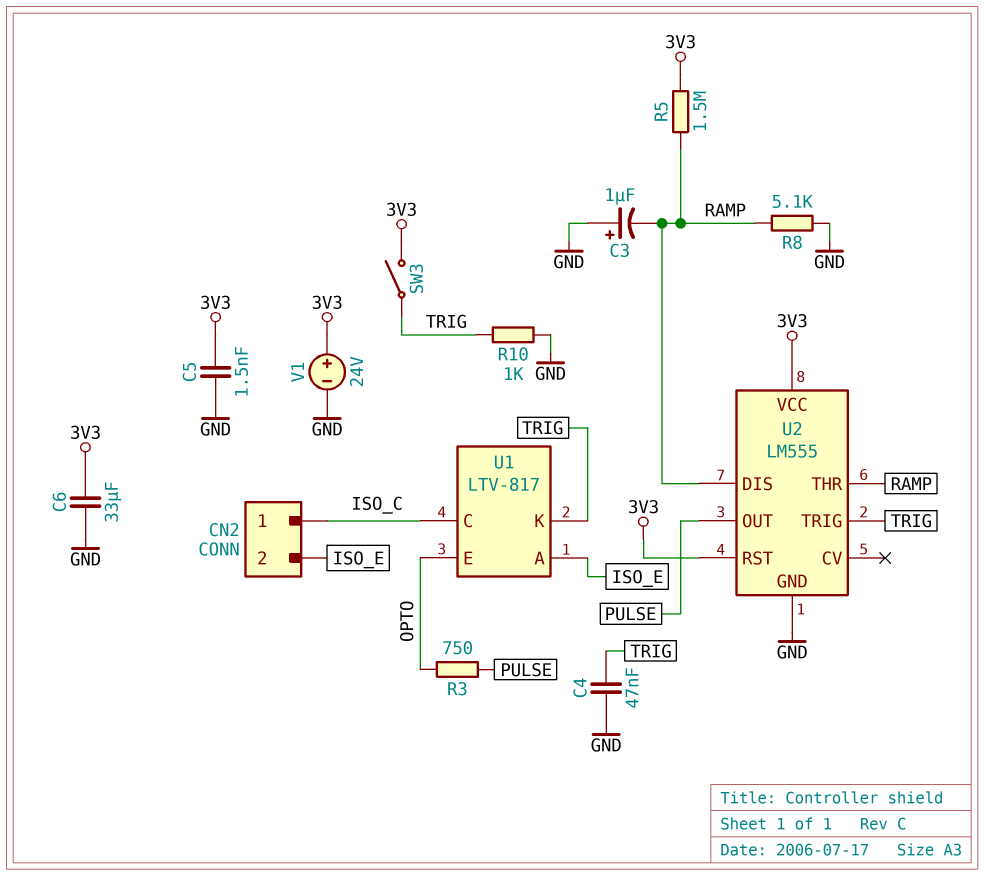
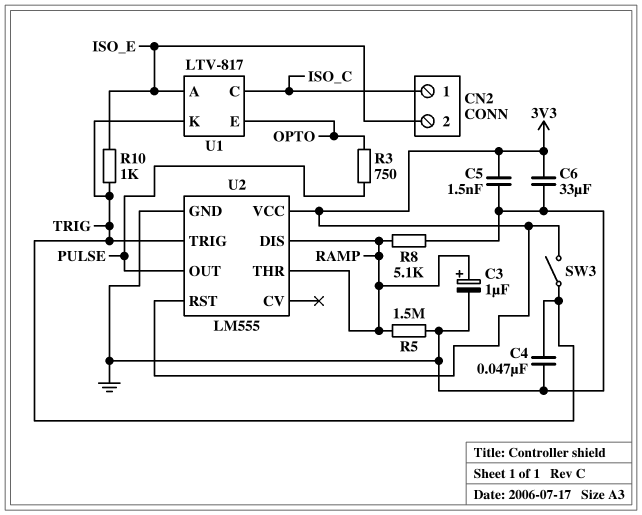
C3: 1uF (plus GND, minus RAMP) -> 1uF (plus RAMP, minus GND)
R5: 1.5M (3V3, RAMP) -> 1.5M (GND, RAMP)
R10: 1k (GND, TRIG) -> 1k (ISO_E, TRIG)
V1: 24V (plus 3V3, minus GND) -> none

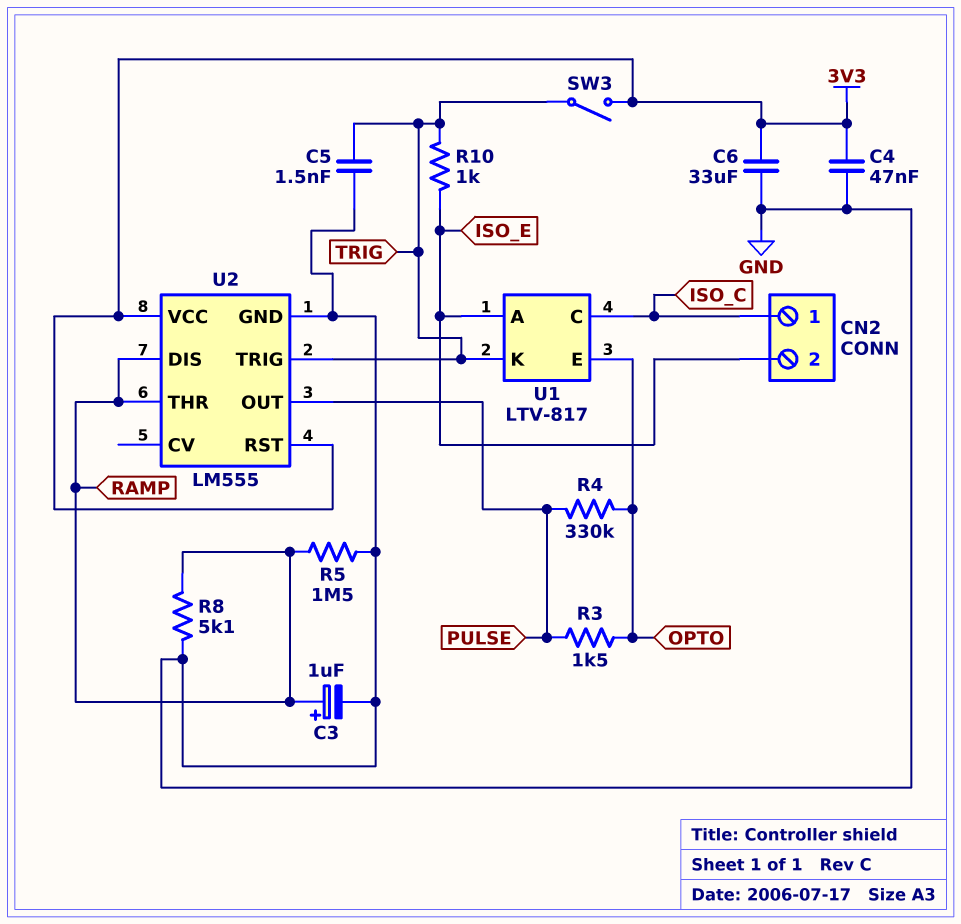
C4: 47nF (GND, TRIG) -> 47nF (3V3, GND)
C5: 1.5nF (3V3, GND) -> 1.5nF (GND, TRIG)
R3: 750 (OPTO, PULSE) -> 1.5k (OPTO, PULSE)
R4: none -> 330k (OPTO, PULSE)

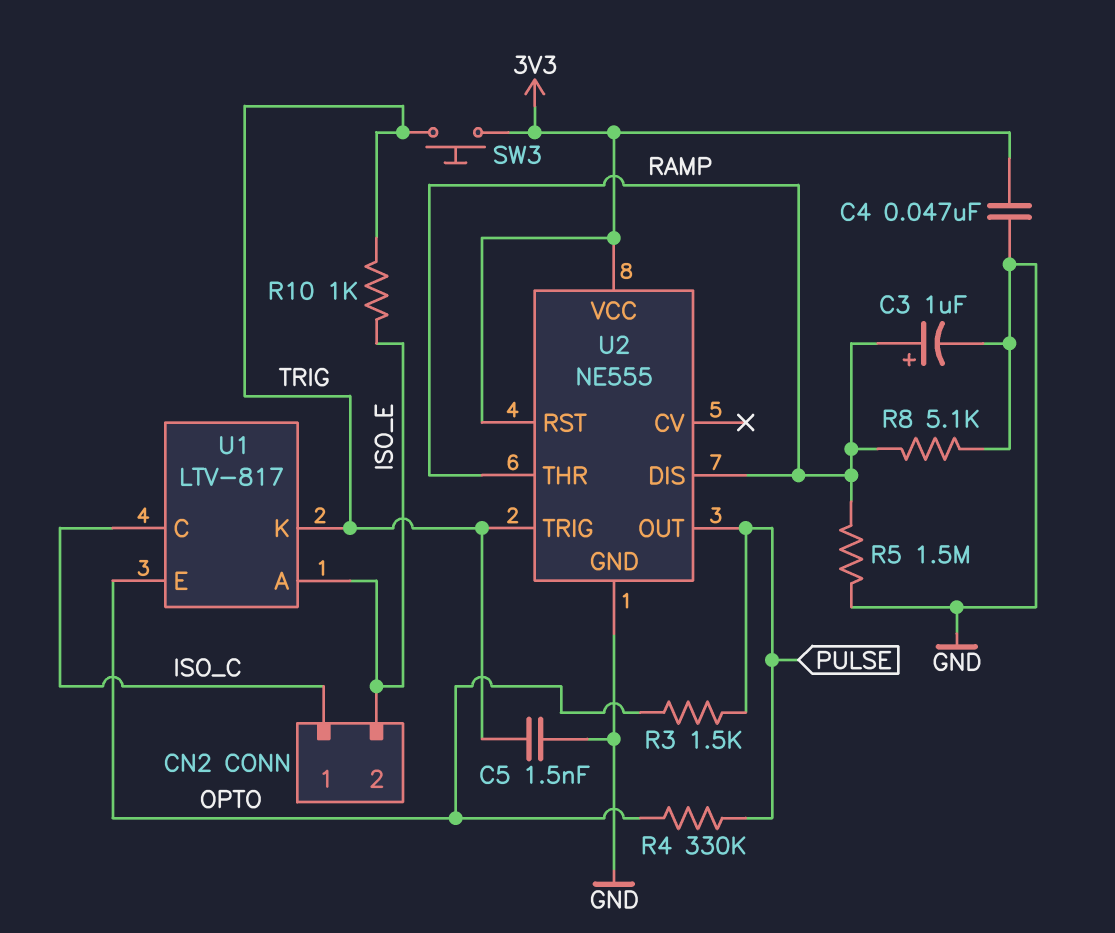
C6: 33uF (3V3, GND) -> none
SW3: switch (3V3, TRIG) -> button (3V3, TRIG)
U2: LM555 -> NE555

